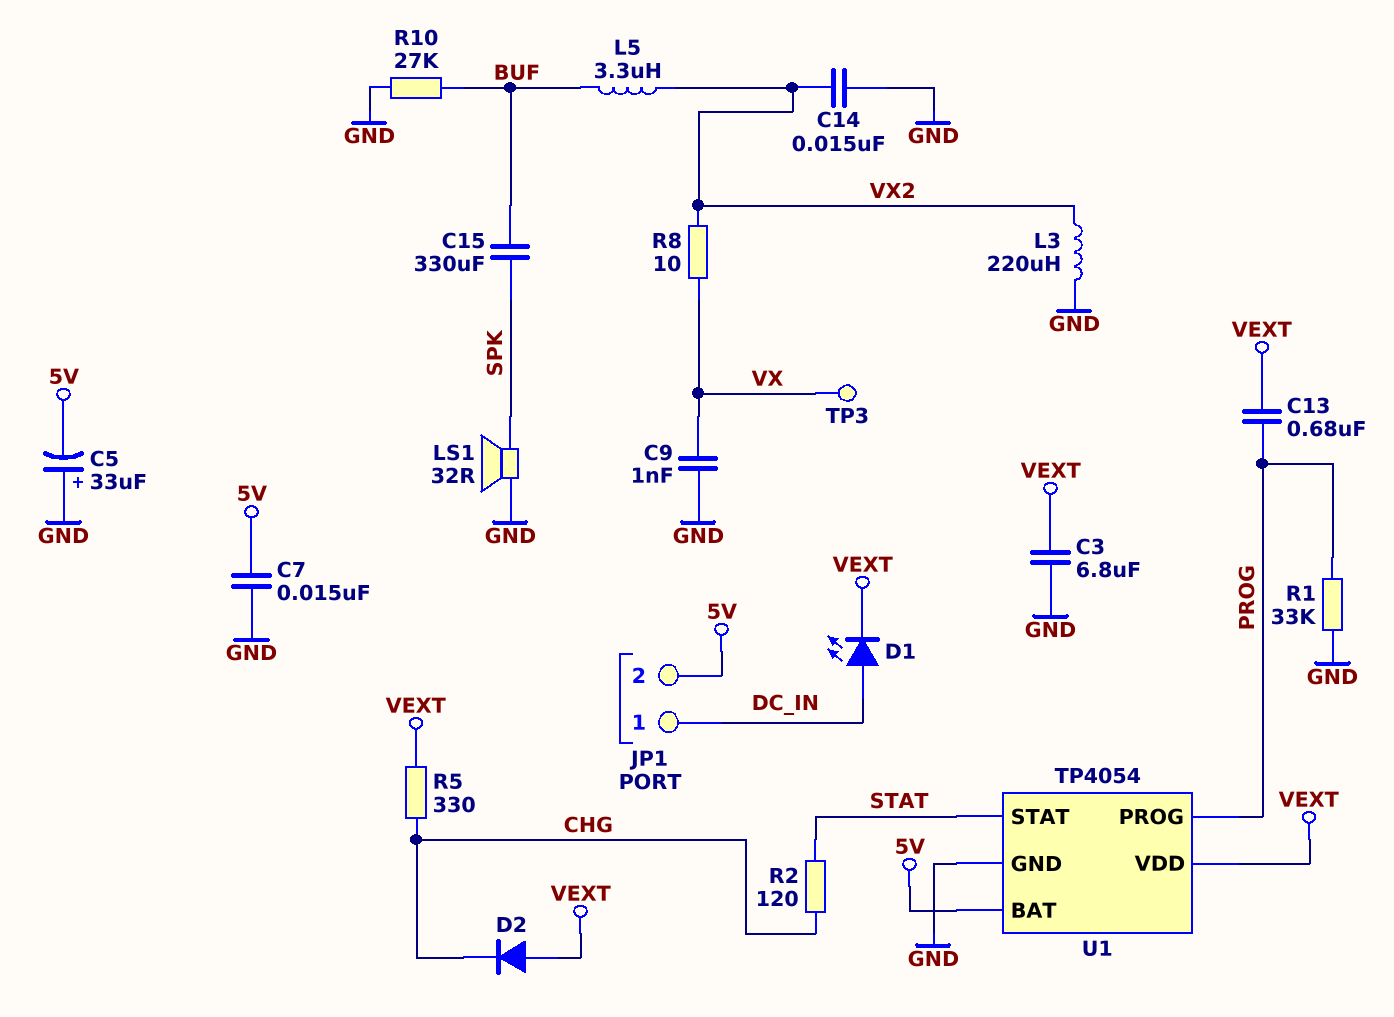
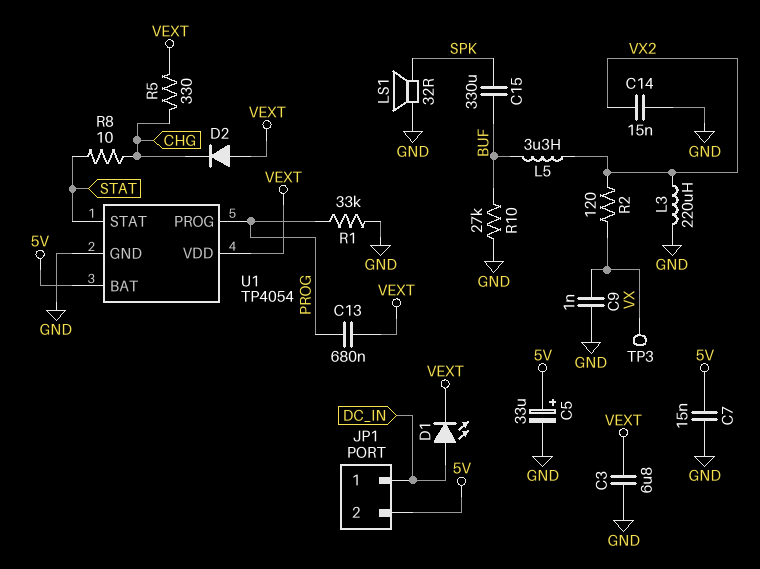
C5: 33uF (plus GND, minus 5V) -> 33uF (plus 5V, minus GND)
R2: 120 (CHG, STAT) -> 120 (VX, VX2)
R8: 10 (VX, VX2) -> 10 (CHG, STAT)

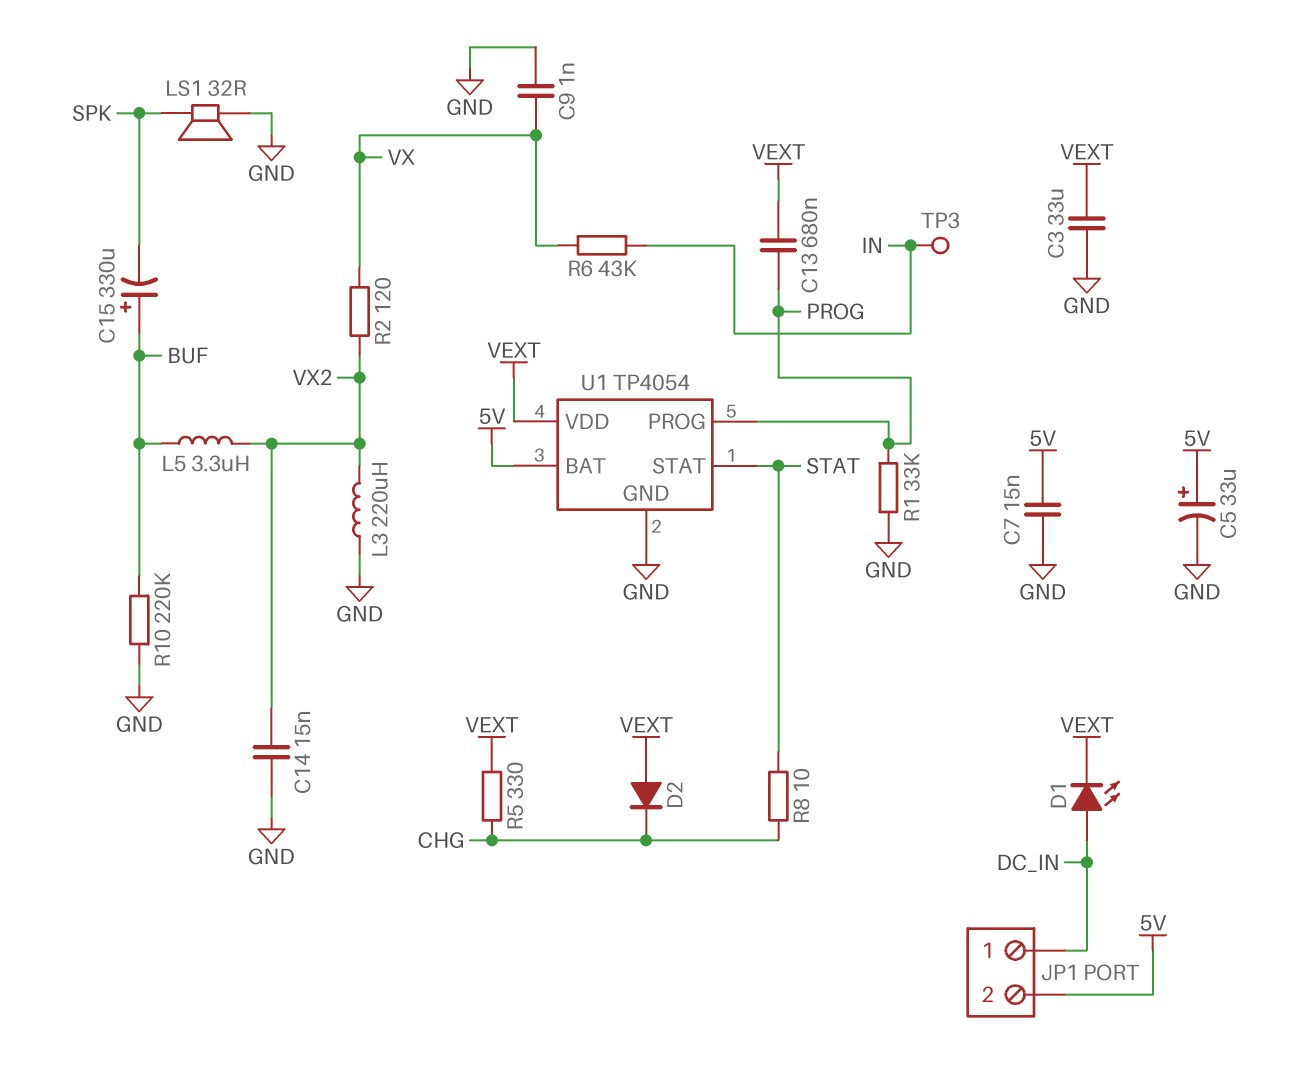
C3: 6.8uF (GND, VEXT) -> 33uF (GND, VEXT)
C15: 330uF (BUF, SPK) -> 330uF (plus BUF, minus SPK)
R6: none -> 43k (IN, VX)
R10: 27k (BUF, GND) -> 220k (BUF, GND)
TP3: test point (VX) -> test point (IN)

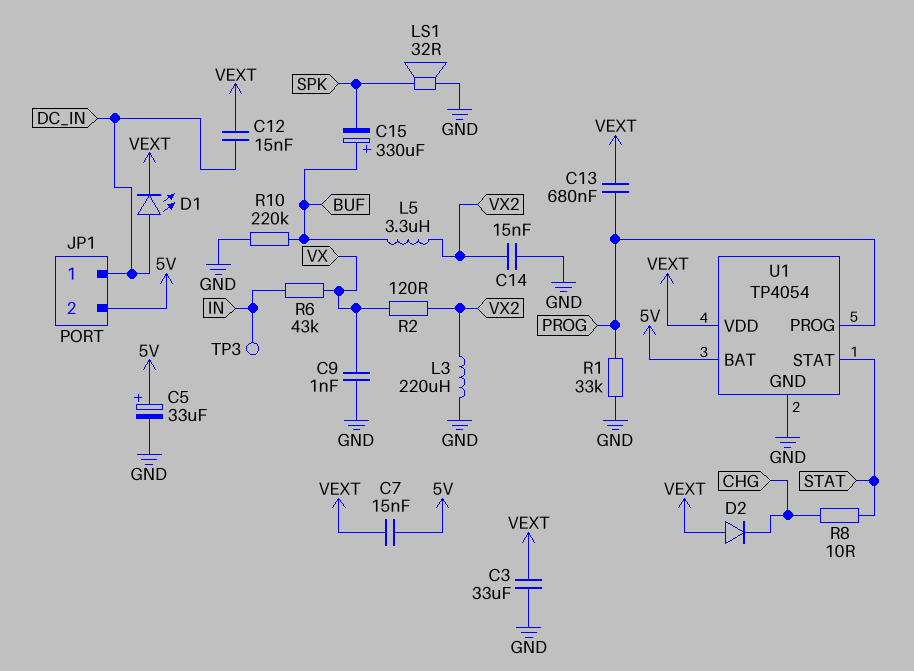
C7: 15nF (5V, GND) -> 15nF (5V, VEXT)
C12: none -> 15nF (DC_IN, VEXT)
R5: 330 (CHG, VEXT) -> none

